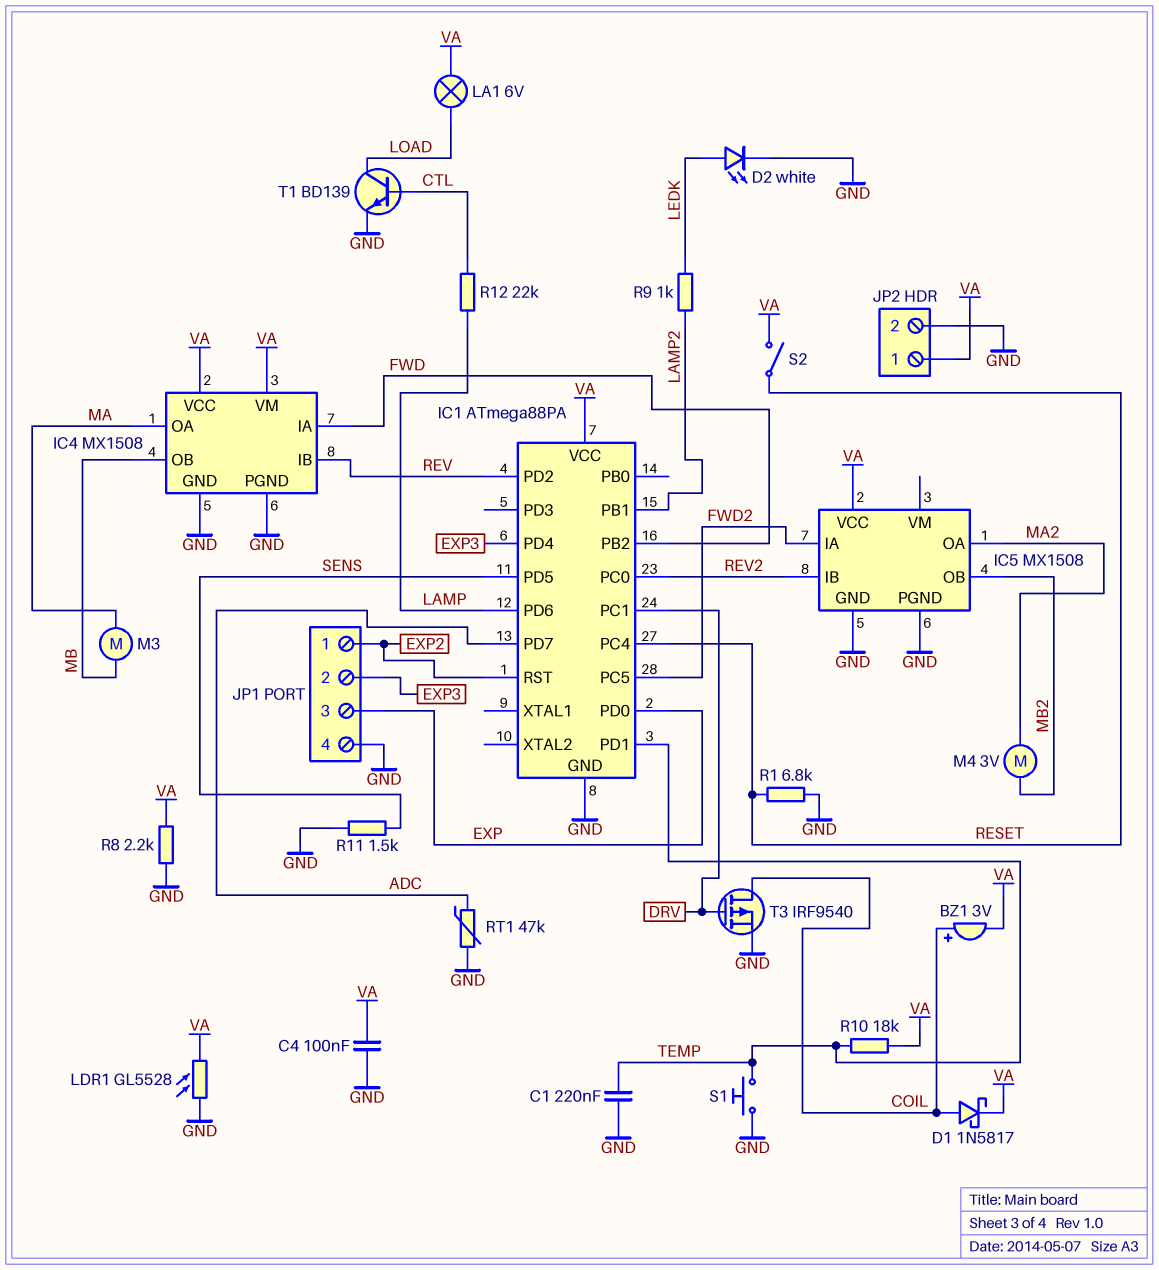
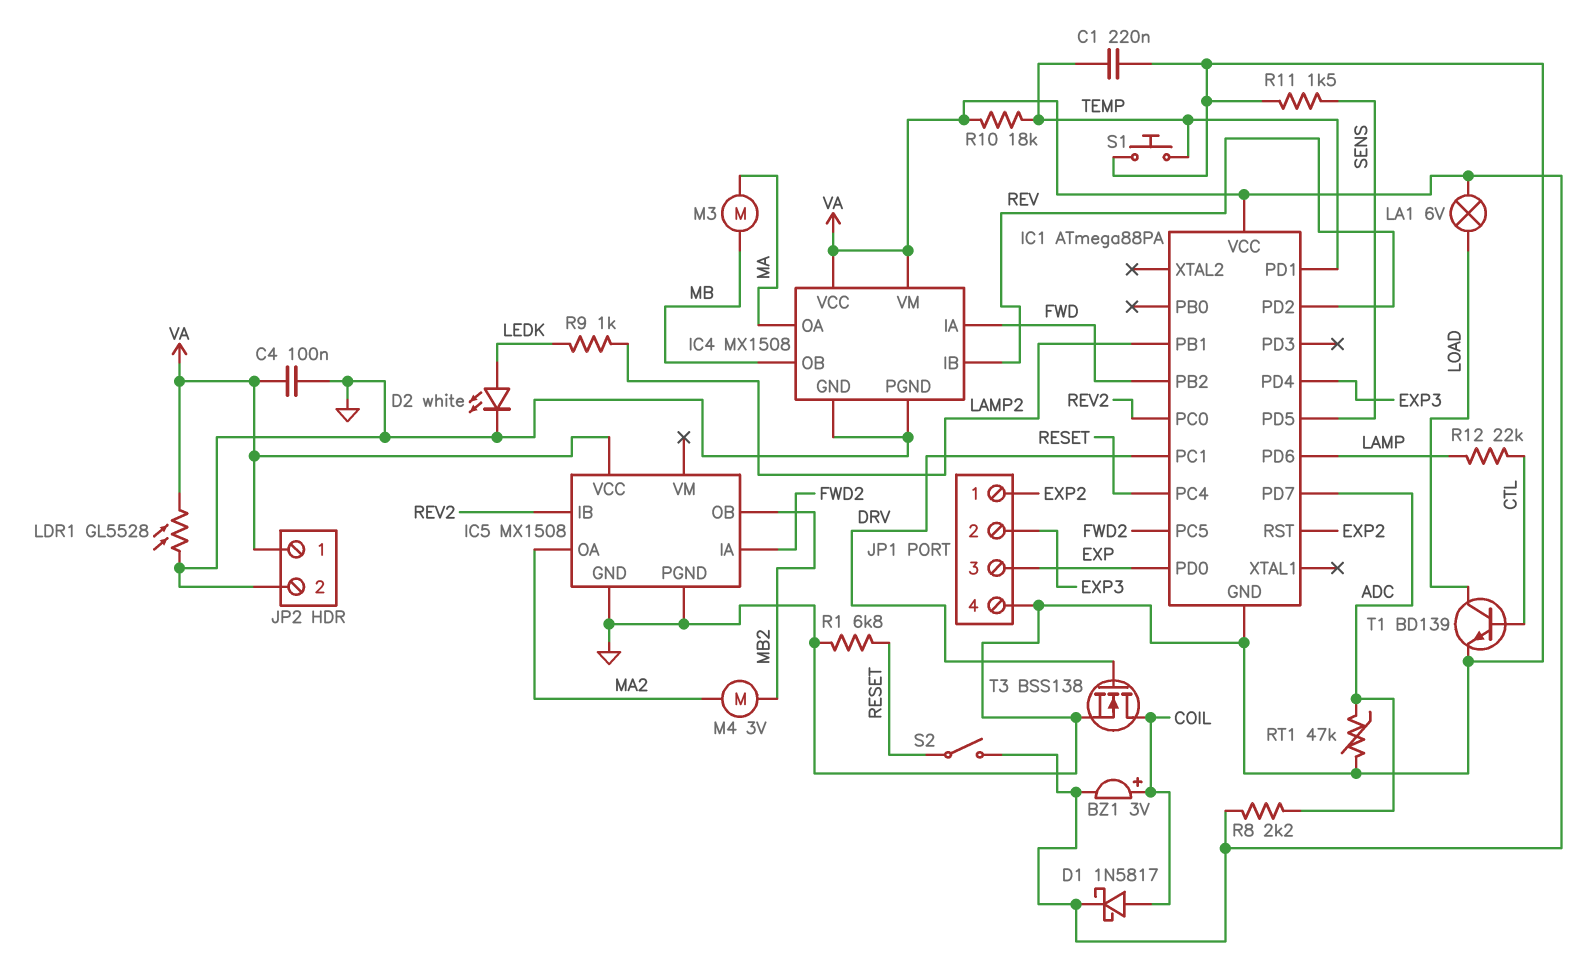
R8: 2.2k (GND, VA) -> 2.2k (ADC, VA)
T3: PMOS IRF9540 (G DRV, D COIL, S GND) -> NMOS BSS138 (G DRV, D COIL, S GND)

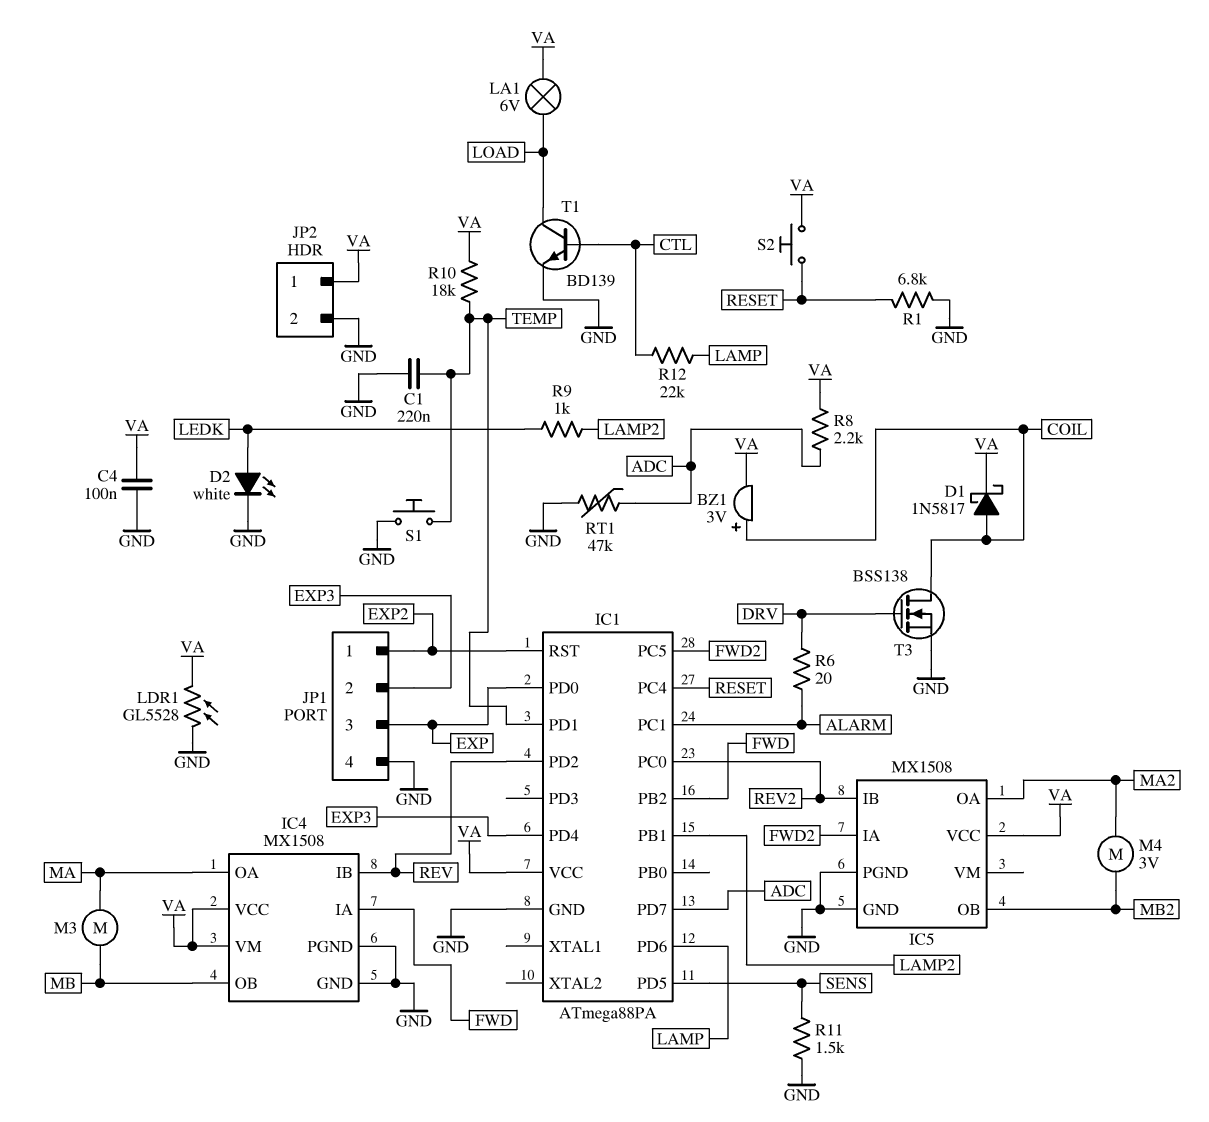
IC1 pin PC1: DRV -> ALARM
R6: none -> 20 (ALARM, DRV)
S2: switch (RESET, VA) -> button (RESET, VA)

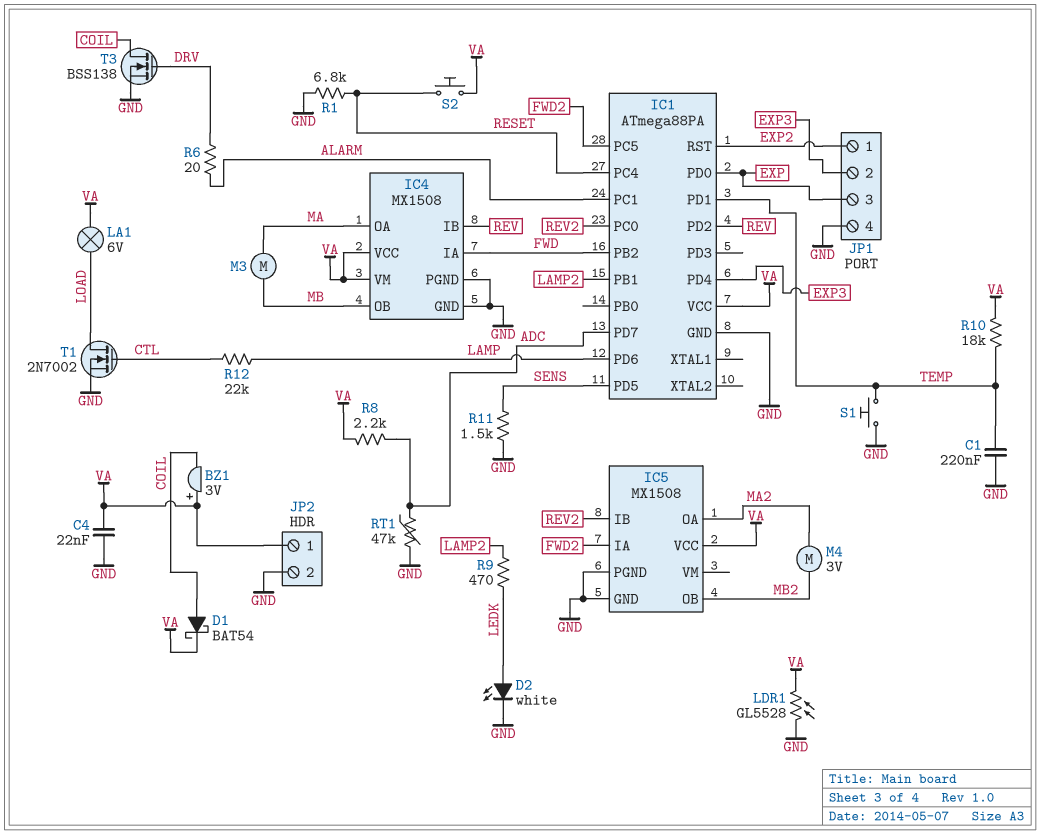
BZ1: buzzer 3V (plus COIL, minus VA) -> buzzer 3V (plus VA, minus COIL)
C4: 100nF (GND, VA) -> 22nF (GND, VA)
D1: schottky 1N5817 (A COIL, K VA) -> schottky BAT54 (A COIL, K VA)
R9: 1k (LAMP2, LEDK) -> 470 (LAMP2, LEDK)
T1: NPN BD139 (B CTL, C LOAD, E GND) -> NMOS 2N7002 (G CTL, D LOAD, S GND)

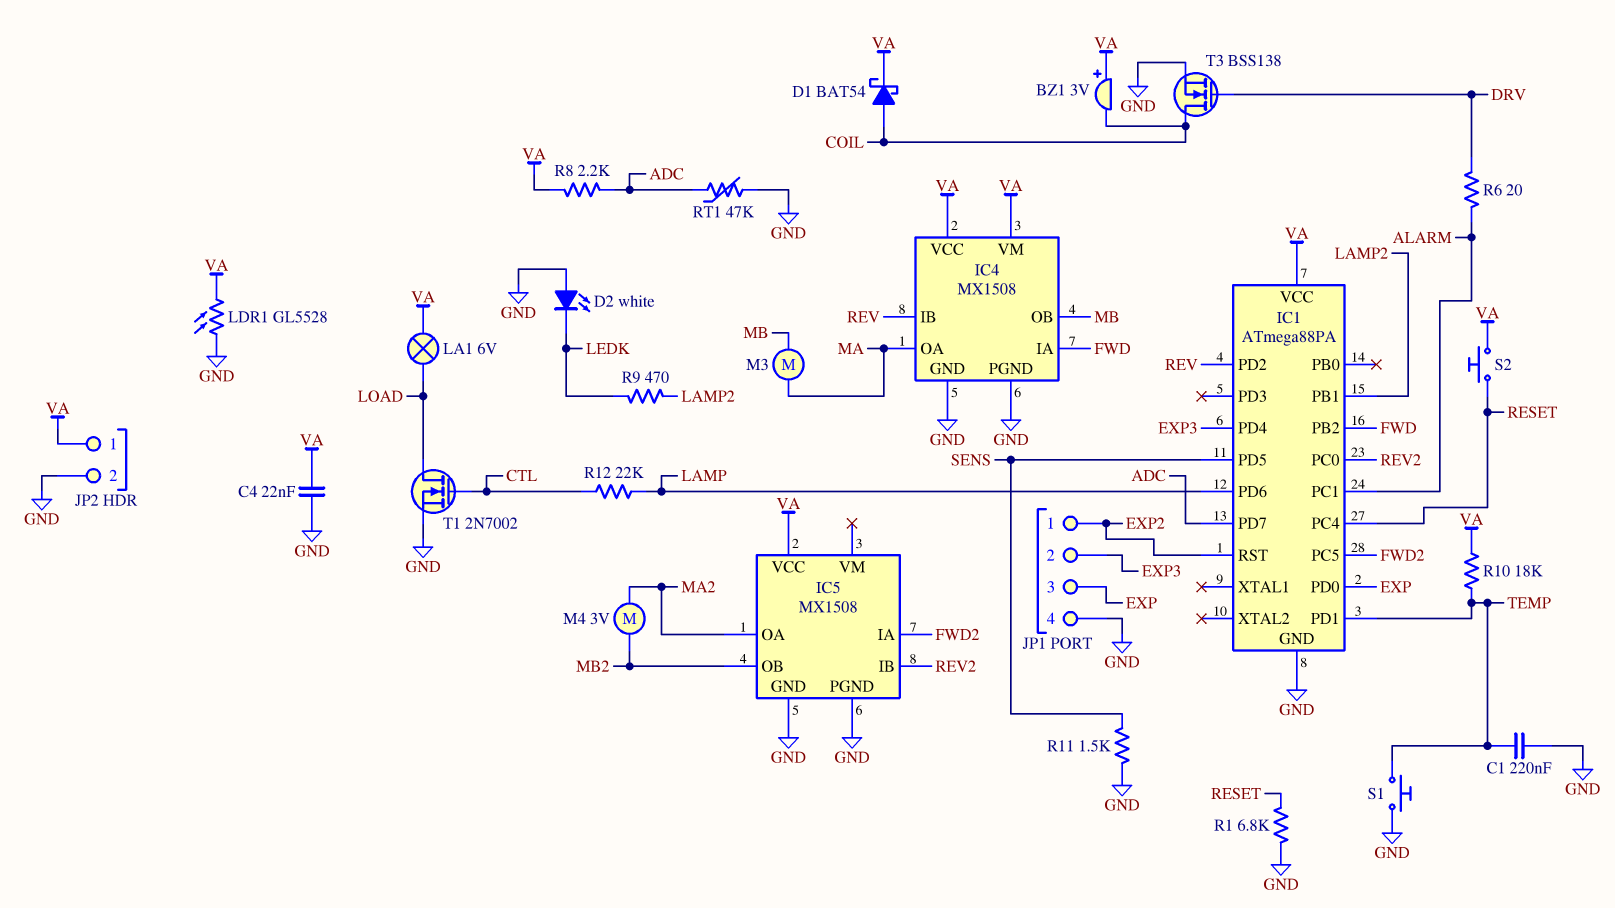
D2: LED white (A LEDK, K GND) -> LED white (A GND, K LEDK)

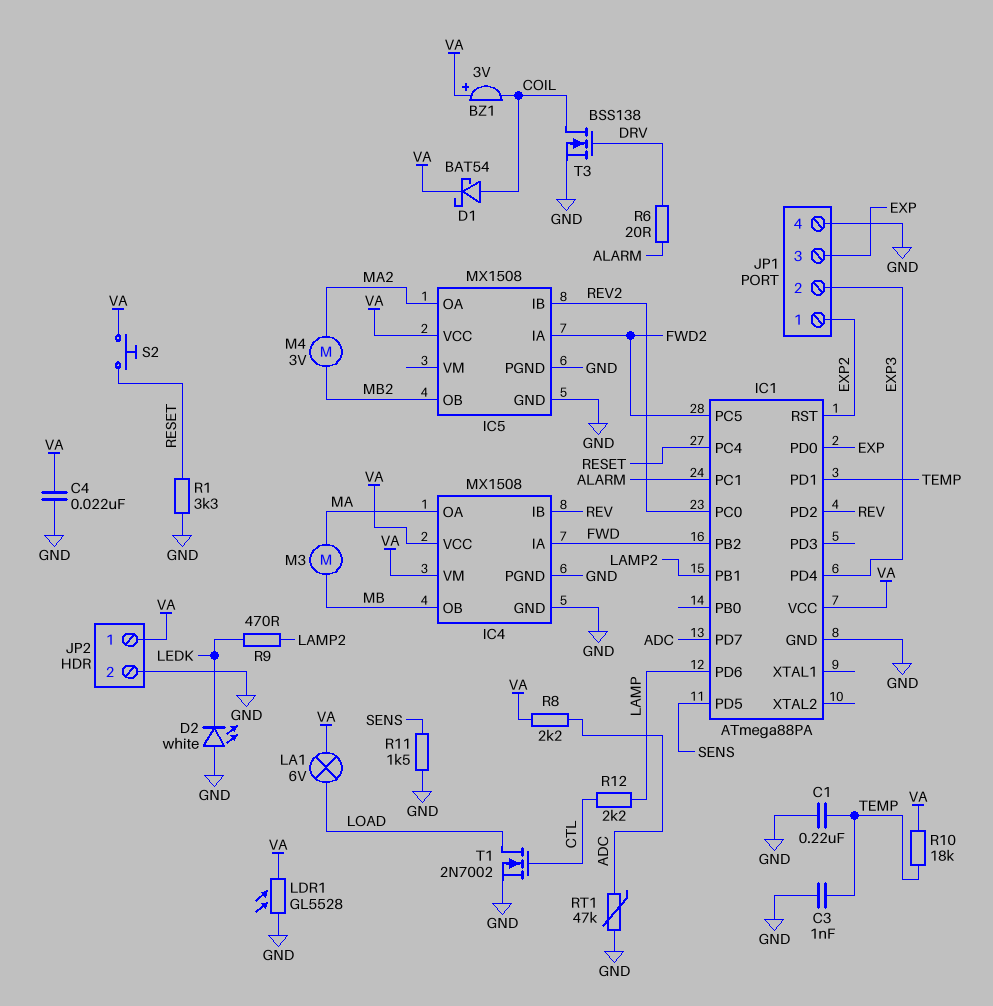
C3: none -> 1nF (GND, TEMP)
R1: 6.8k (GND, RESET) -> 3.3k (GND, RESET)
R12: 22k (CTL, LAMP) -> 2.2k (CTL, LAMP)
S1: button (GND, TEMP) -> none

